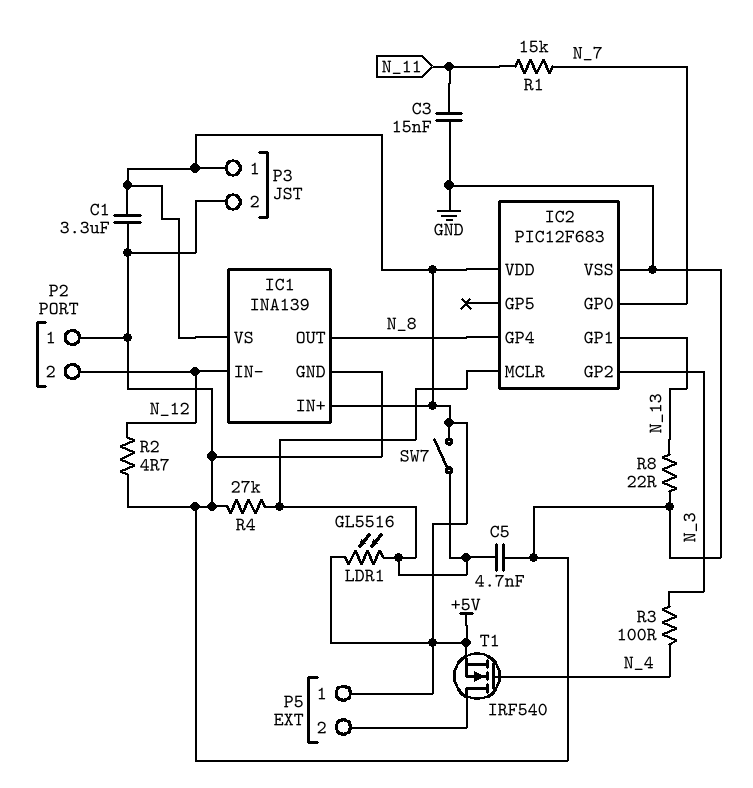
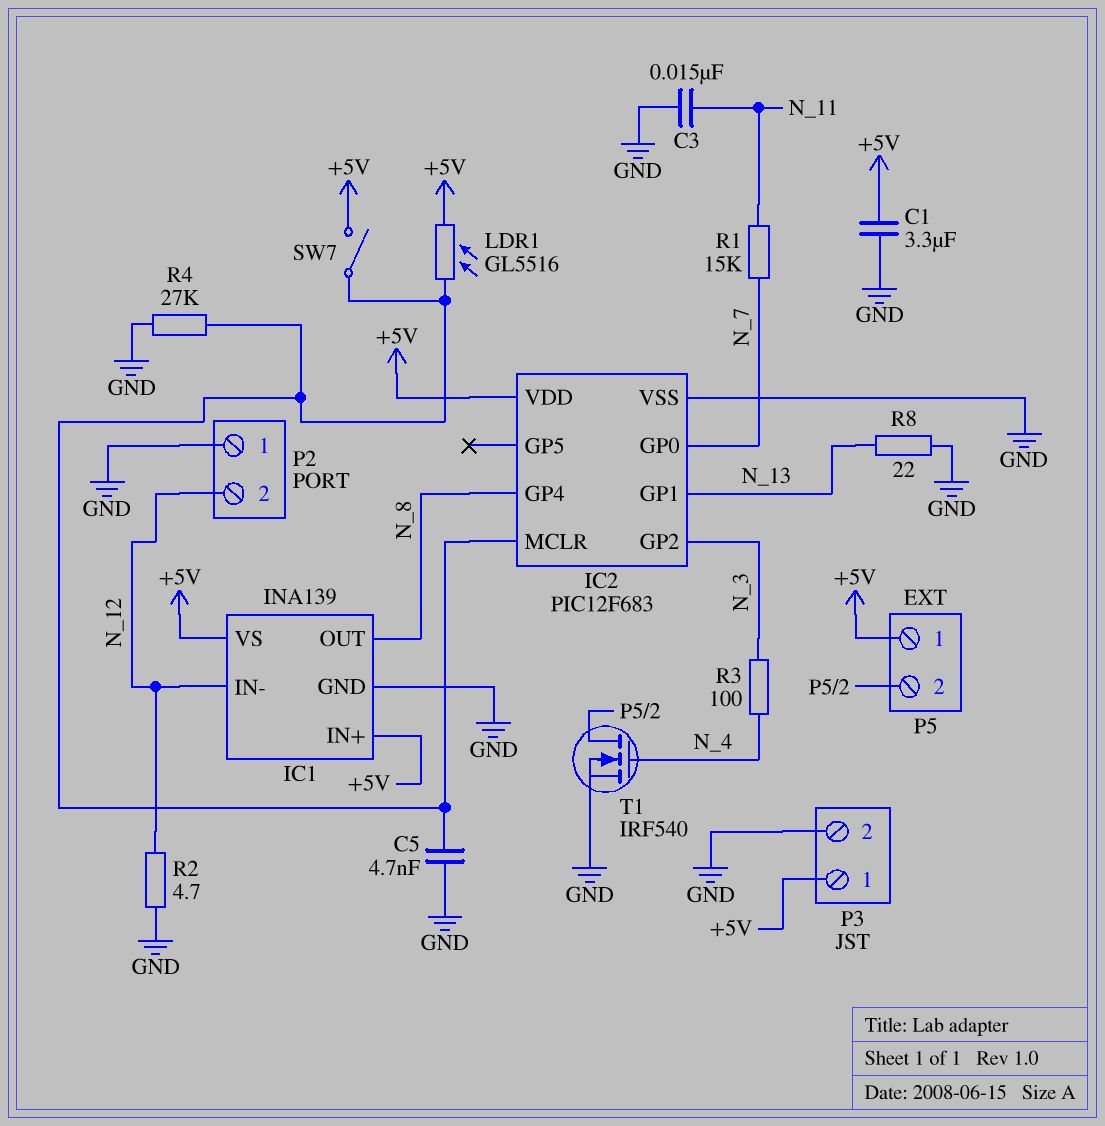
T1: NMOS IRF540 (G N_4, D P5/2, S +5V) -> NMOS IRF540 (G N_4, D P5/2, S GND)

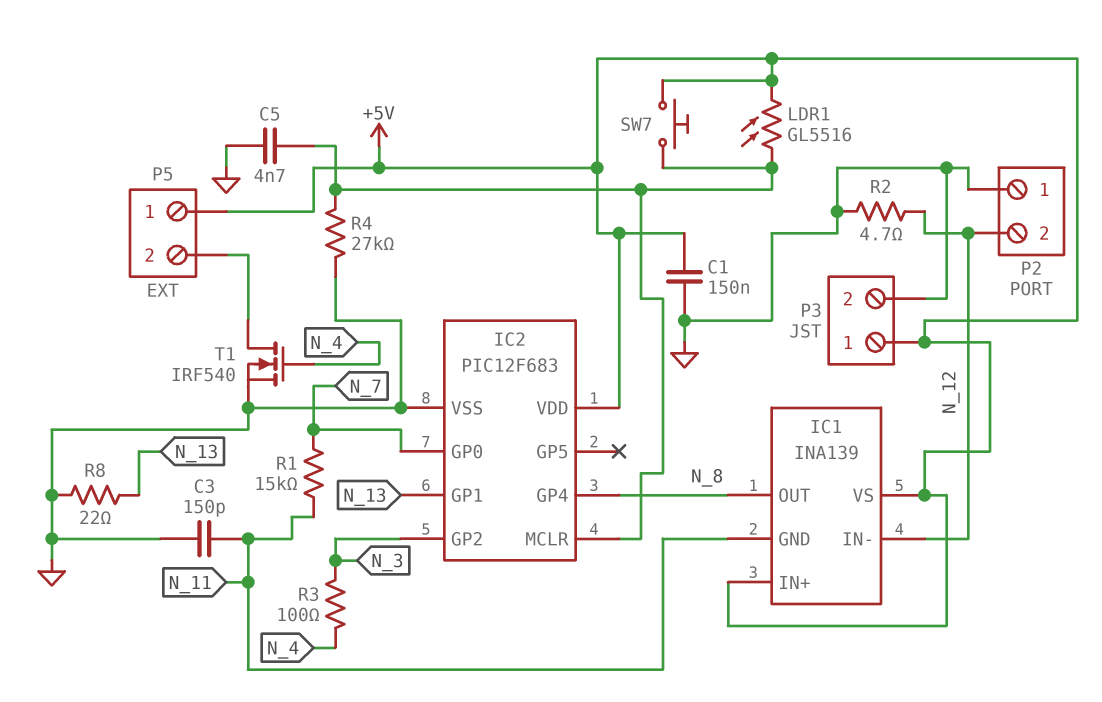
C1: 3.3uF (+5V, GND) -> 150nF (+5V, GND)
C3: 15nF (GND, N_11) -> 150pF (GND, N_11)
IC1 pin GND: GND -> N_11
SW7: switch (+5V, IC2/MCLR) -> button (+5V, IC2/MCLR)

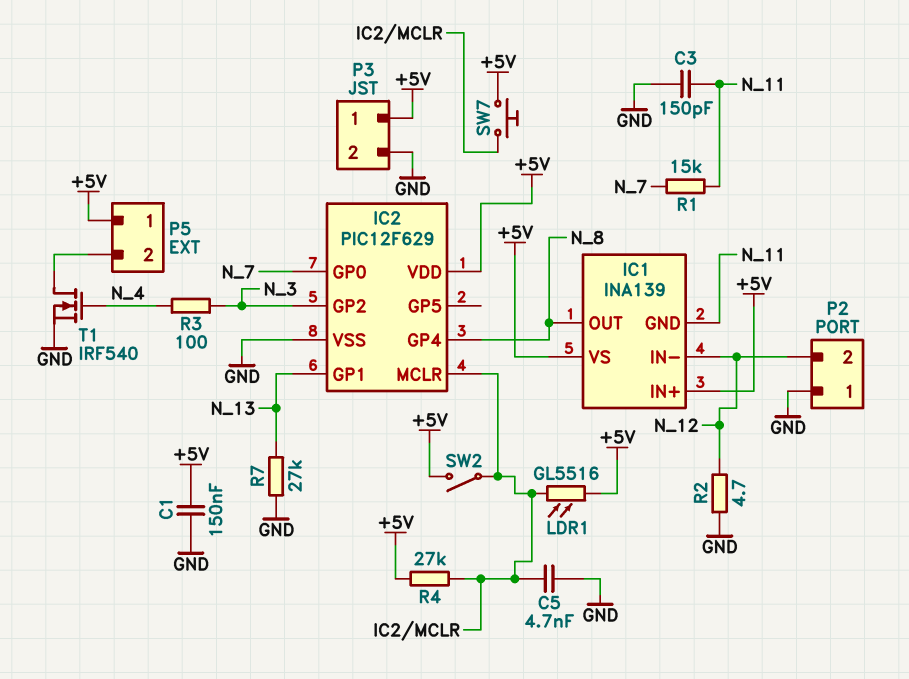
IC2: PIC12F683 -> PIC12F629
R4: 27k (GND, IC2/MCLR) -> 27k (+5V, IC2/MCLR)
R7: none -> 27k (GND, N_13)
R8: 22 (GND, N_13) -> none
SW2: none -> switch (+5V, IC2/MCLR)

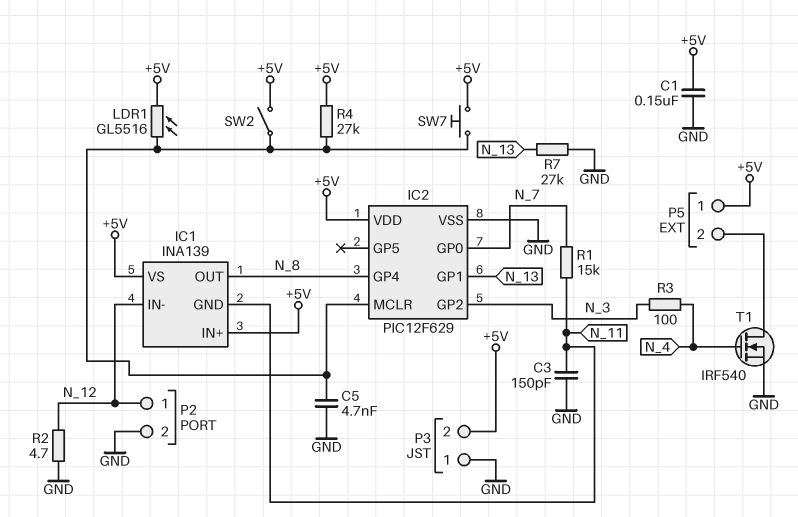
P2 pin 1: GND -> N_12
P2 pin 2: N_12 -> GND
P3 pin 1: +5V -> GND
P3 pin 2: GND -> +5V

